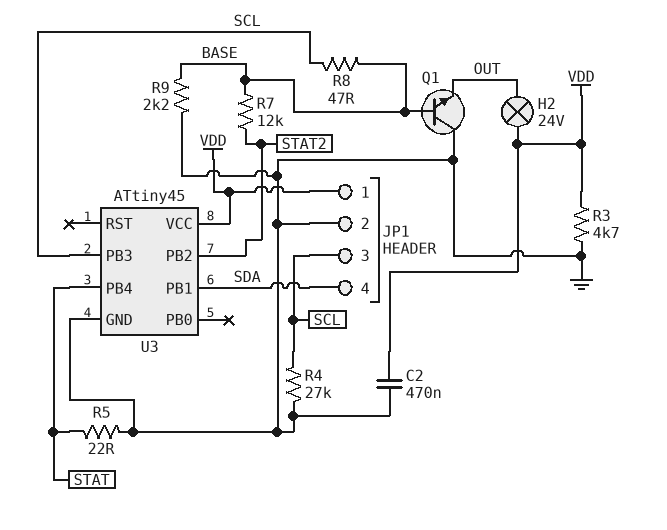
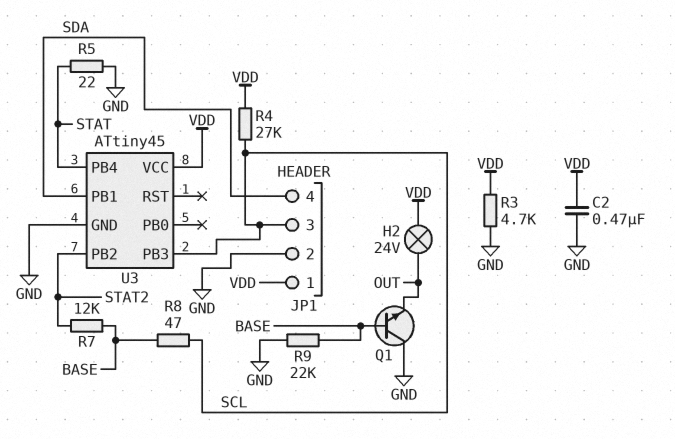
R4: 27k (GND, SCL) -> 27k (SCL, VDD)
R9: 2.2k (BASE, GND) -> 22k (BASE, GND)

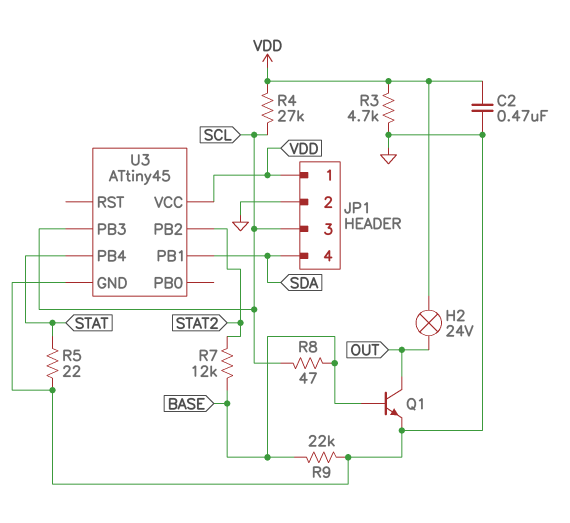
Q1: NPN (B BASE, C GND, E OUT) -> NPN (B BASE, C OUT, E GND)

